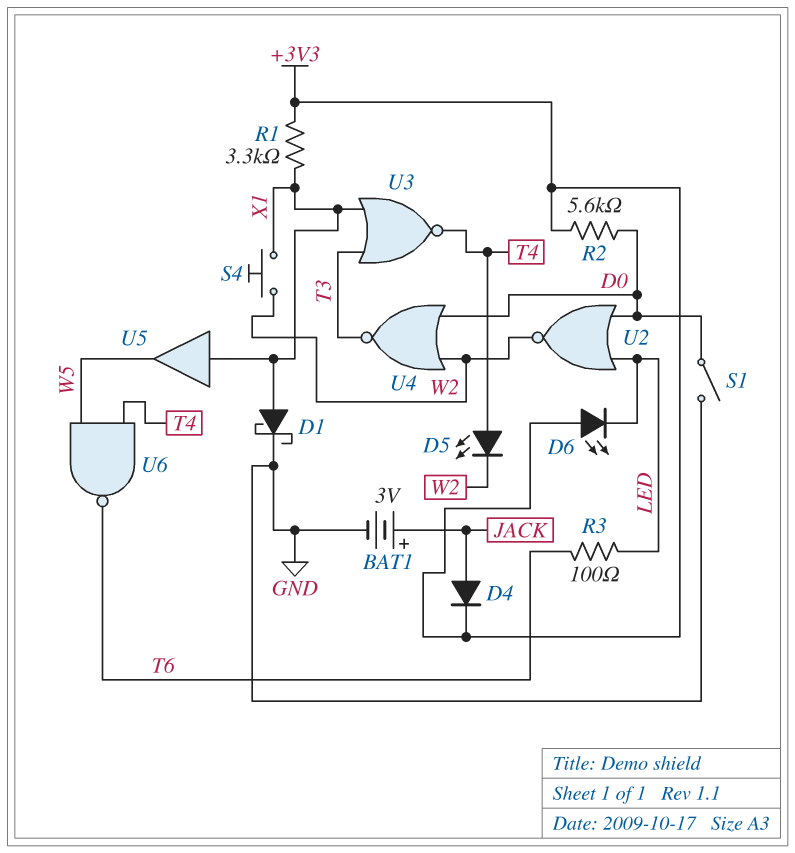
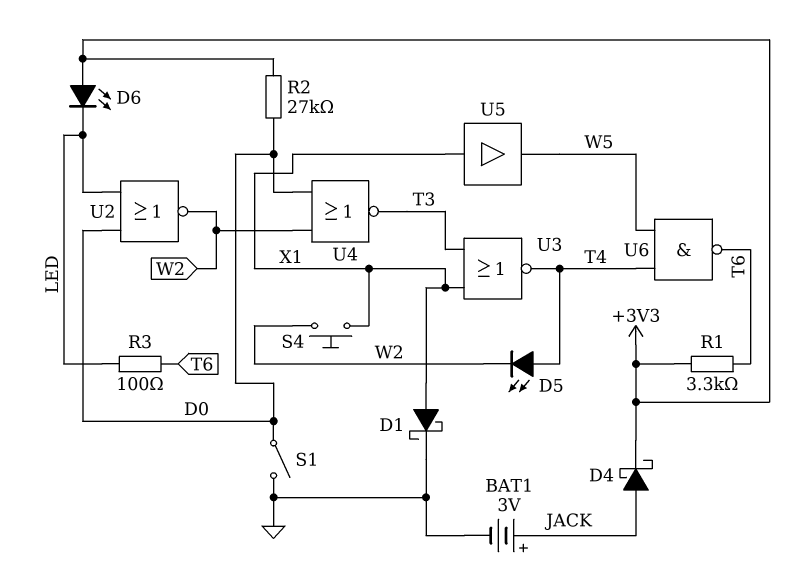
D4: diode (A JACK, K +3V3) -> schottky (A JACK, K +3V3)
R1: 3.3k (+3V3, X1) -> 3.3k (+3V3, T6)
R2: 5.6k (+3V3, D0) -> 27k (+3V3, D0)

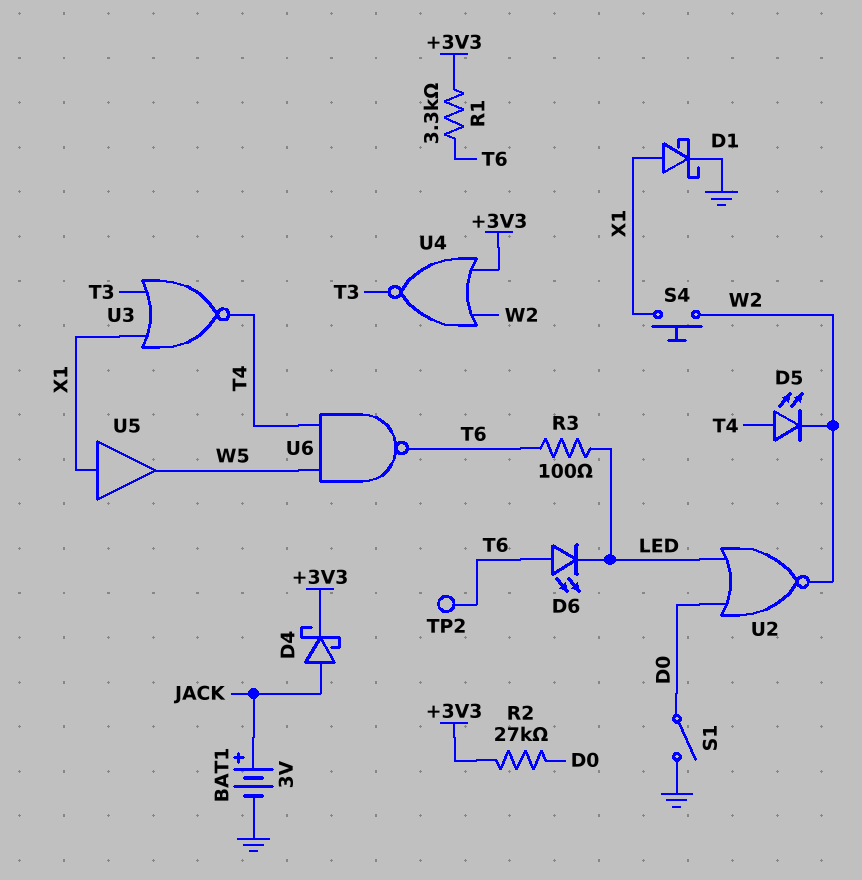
D6: LED (A +3V3, K LED) -> LED (A T6, K LED)
TP2: none -> test point (T6)
U4: NOR (in D0, in W2, out T3) -> NOR (in +3V3, in W2, out T3)

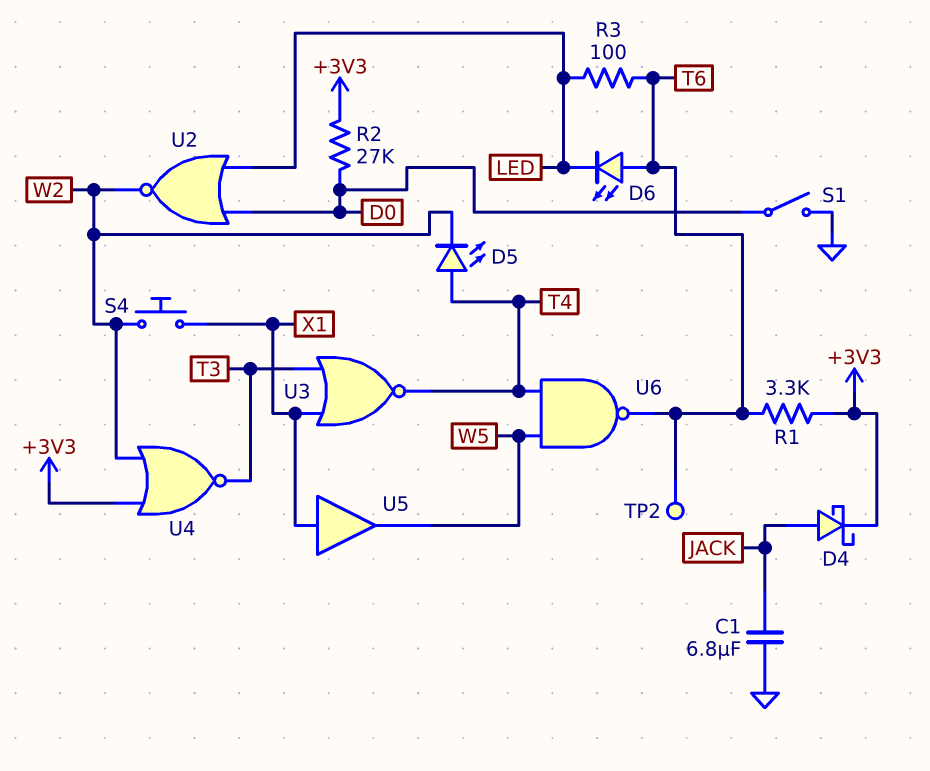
BAT1: 3V (plus JACK, minus GND) -> none
C1: none -> 6.8uF (GND, JACK)
D1: schottky (A X1, K GND) -> none

